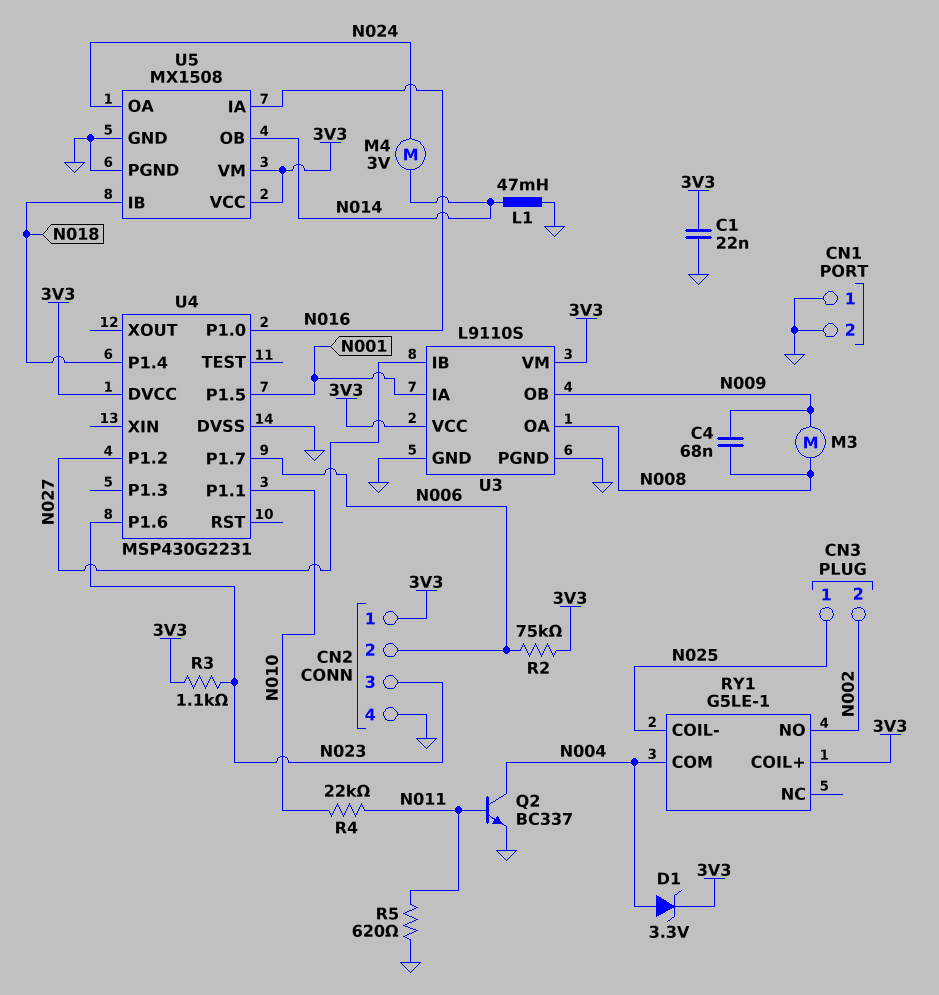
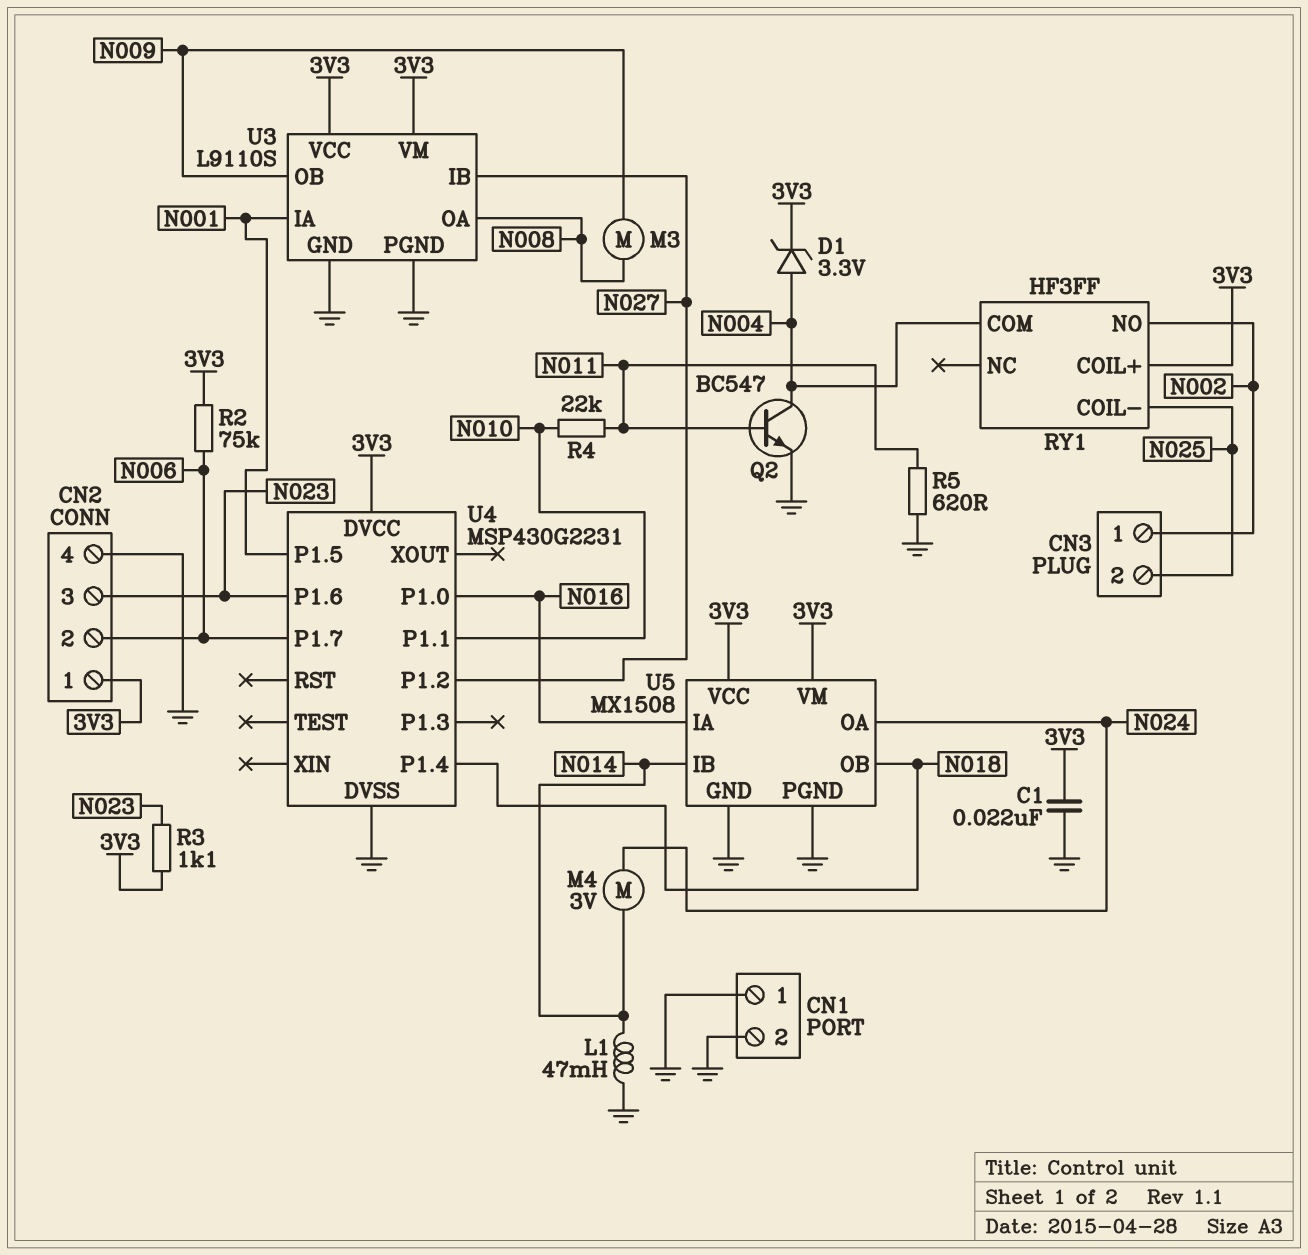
C4: 68nF (N008, N009) -> none
CN3 pin 1: N025 -> N002
CN3 pin 2: N002 -> N025
Q2: NPN BC337 (B N011, C N004, E GND) -> NPN BC547 (B N011, C N004, E GND)
RY1: G5LE-1 -> HF3FF
U5 pin IB: N018 -> N014
U5 pin OB: N014 -> N018

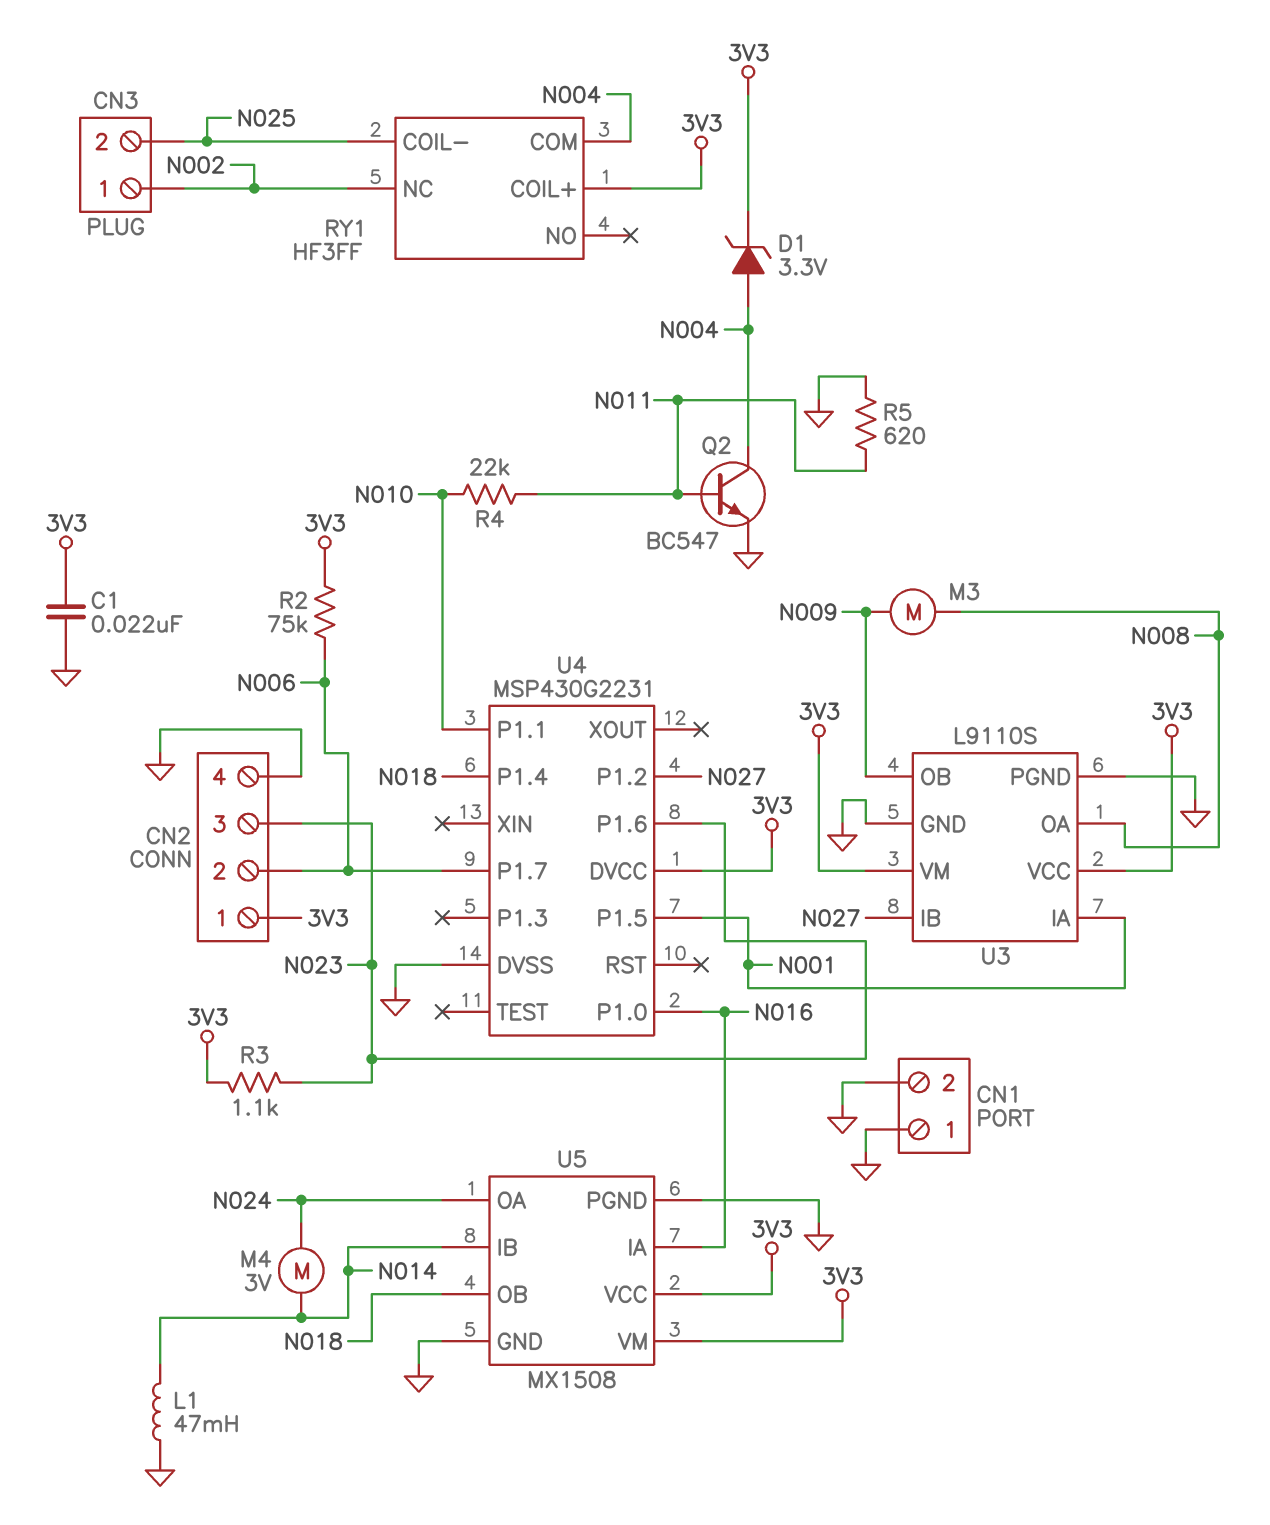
RY1 pin NC: none -> N002
RY1 pin NO: N002 -> none

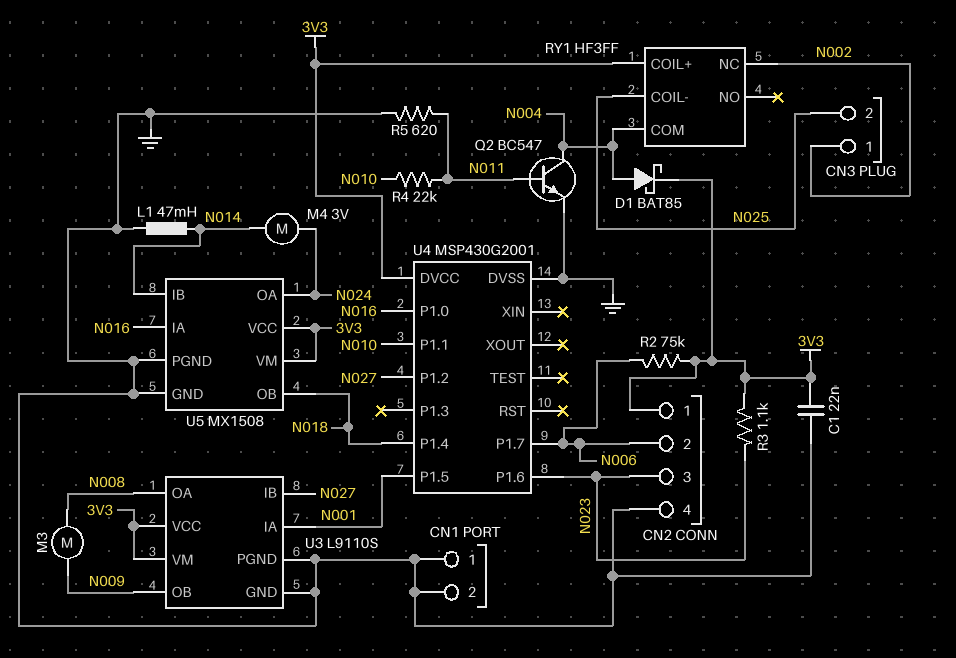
D1: zener 3.3V (A N004, K 3V3) -> schottky BAT85 (A N004, K 3V3)
U4: MSP430G2231 -> MSP430G2001

